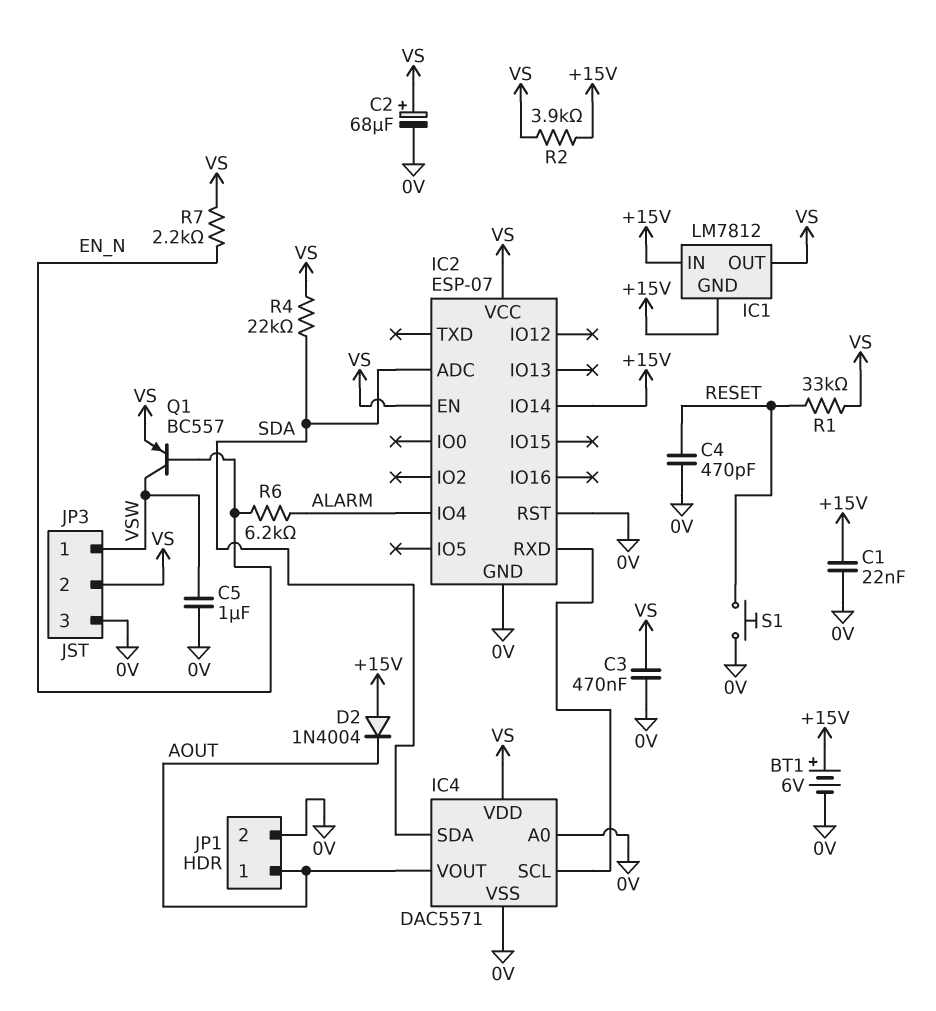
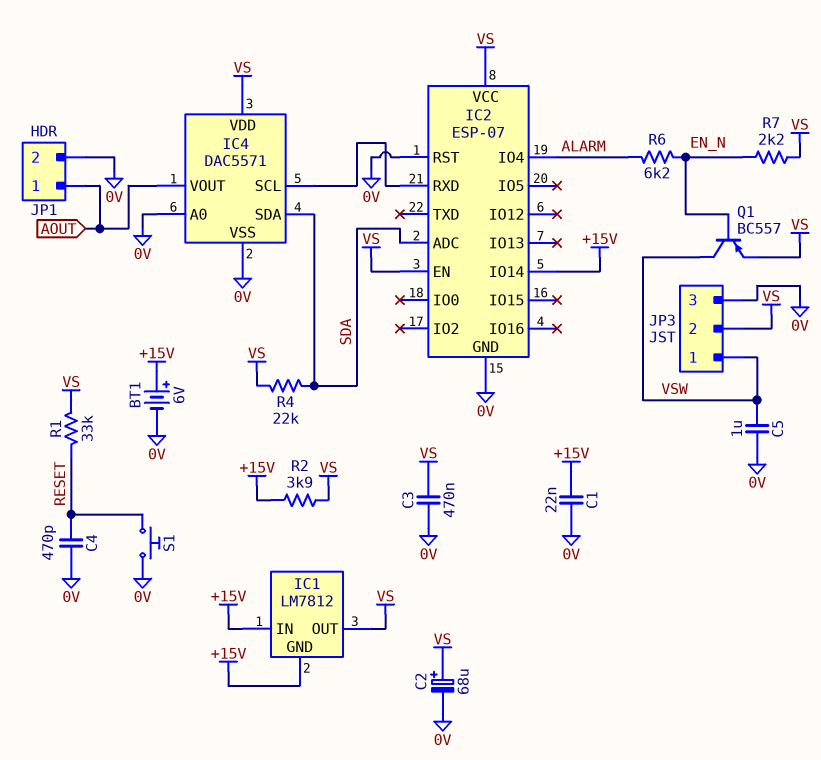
D2: diode 1N4004 (A +15V, K AOUT) -> none

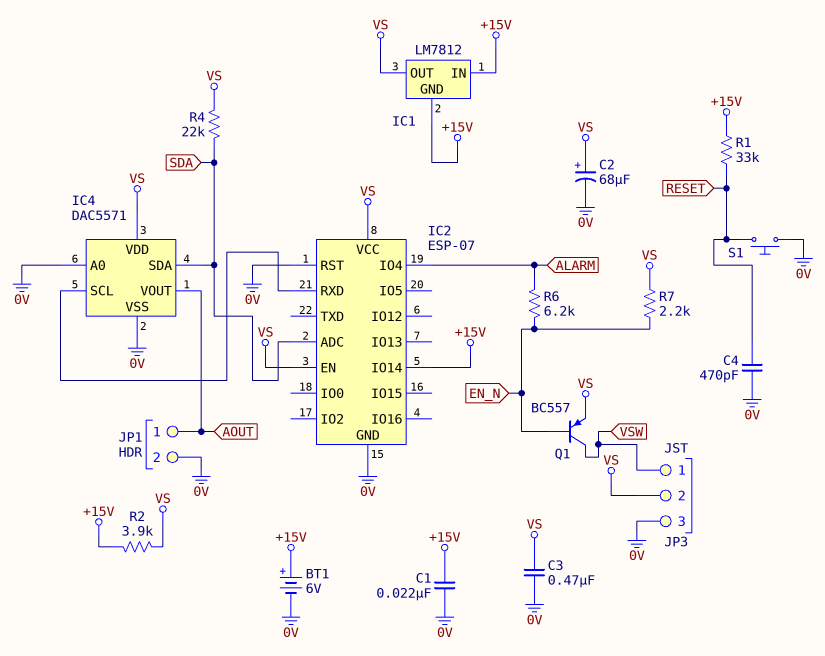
C5: 1uF (0V, VSW) -> none
R1: 33k (RESET, VS) -> 33k (+15V, RESET)

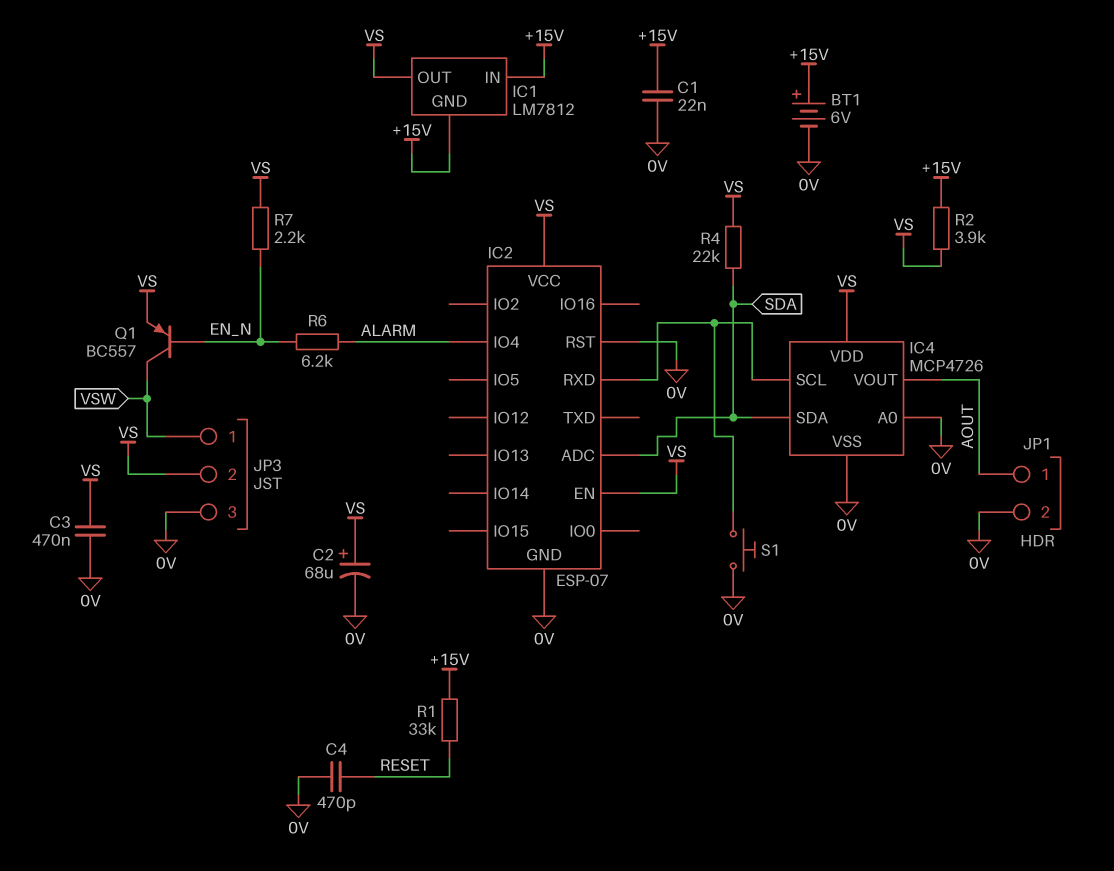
IC2 pin IO14: +15V -> none
IC4: DAC5571 -> MCP4726
S1: button (0V, RESET) -> button (0V, IC2/RXD)

